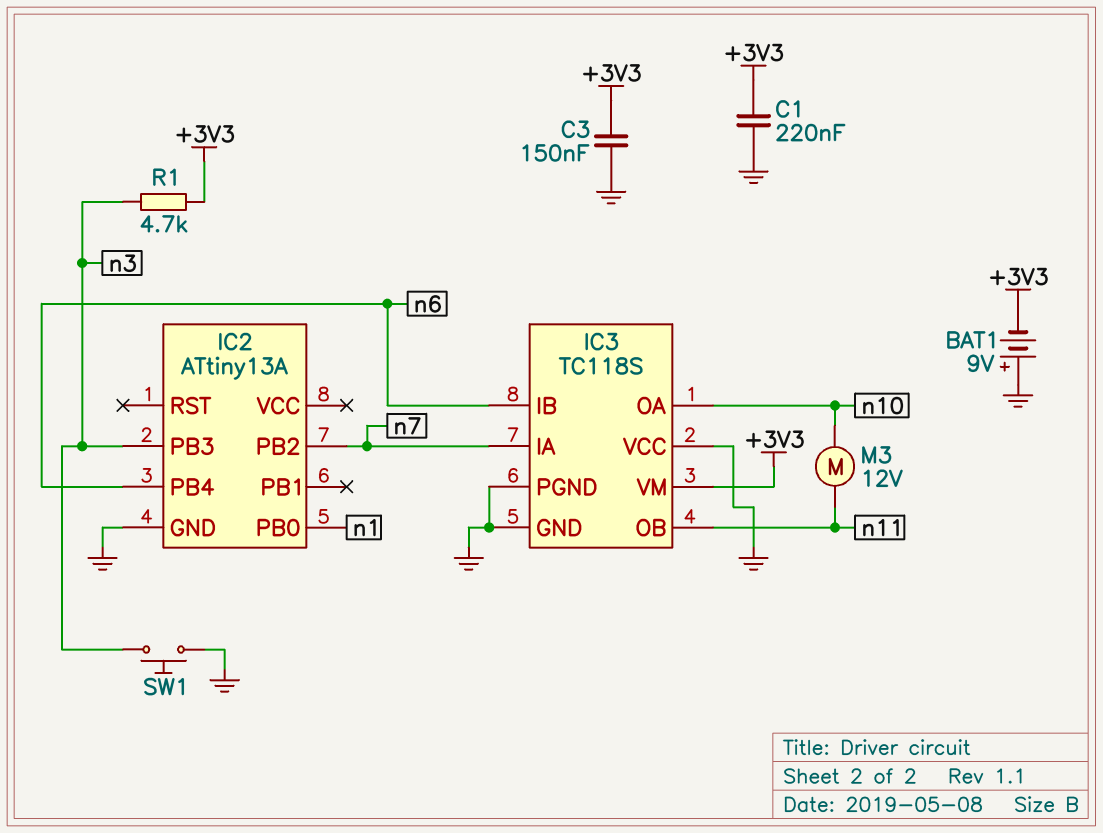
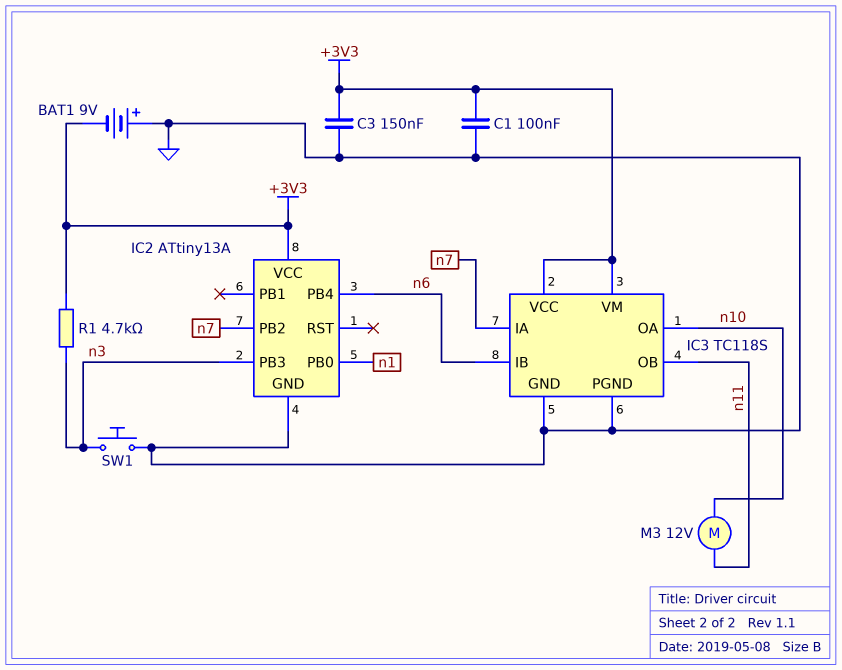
C1: 220nF (+3V3, GND) -> 100nF (+3V3, GND)
IC2 pin VCC: none -> +3V3
IC3 pin VCC: GND -> +3V3

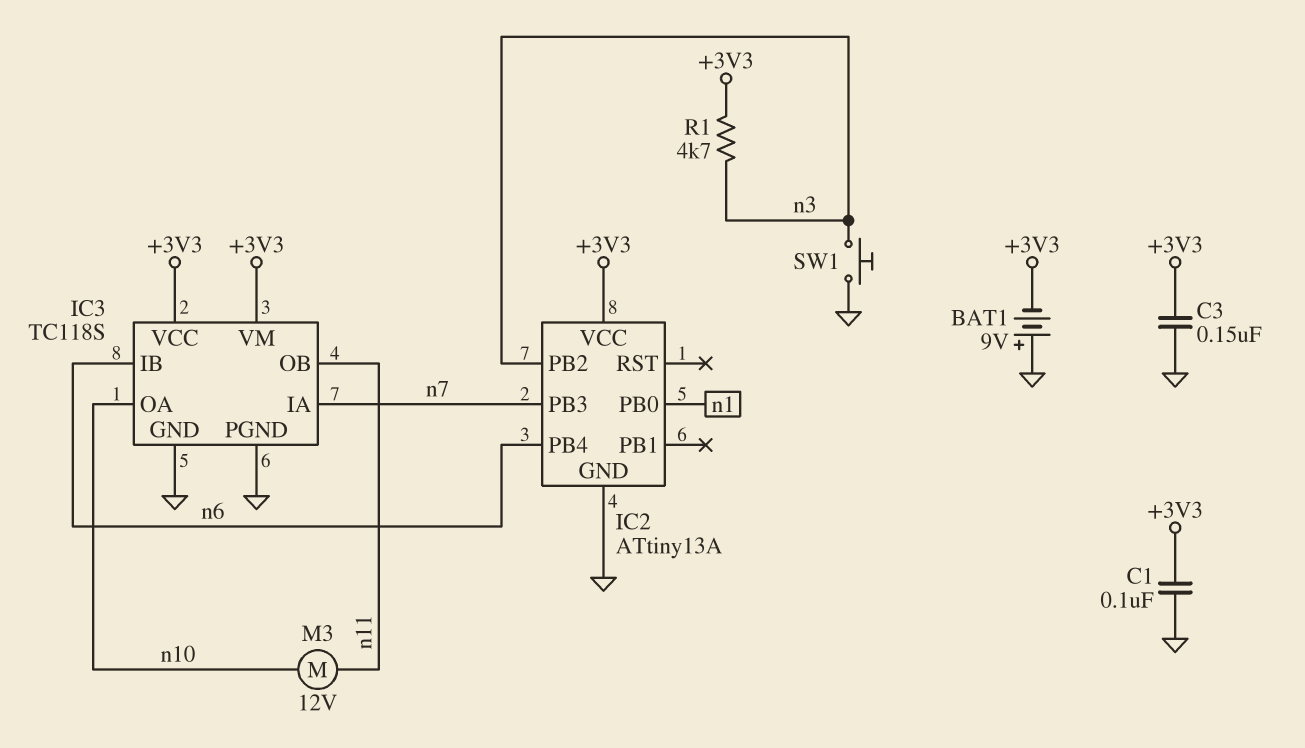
IC2 pin PB2: n7 -> n3
IC2 pin PB3: n3 -> n7

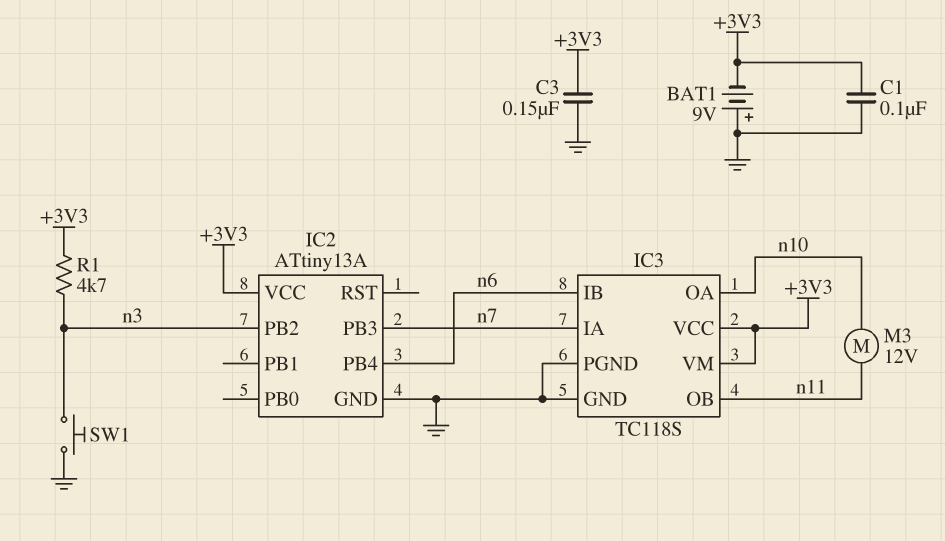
IC2 pin PB0: n1 -> none

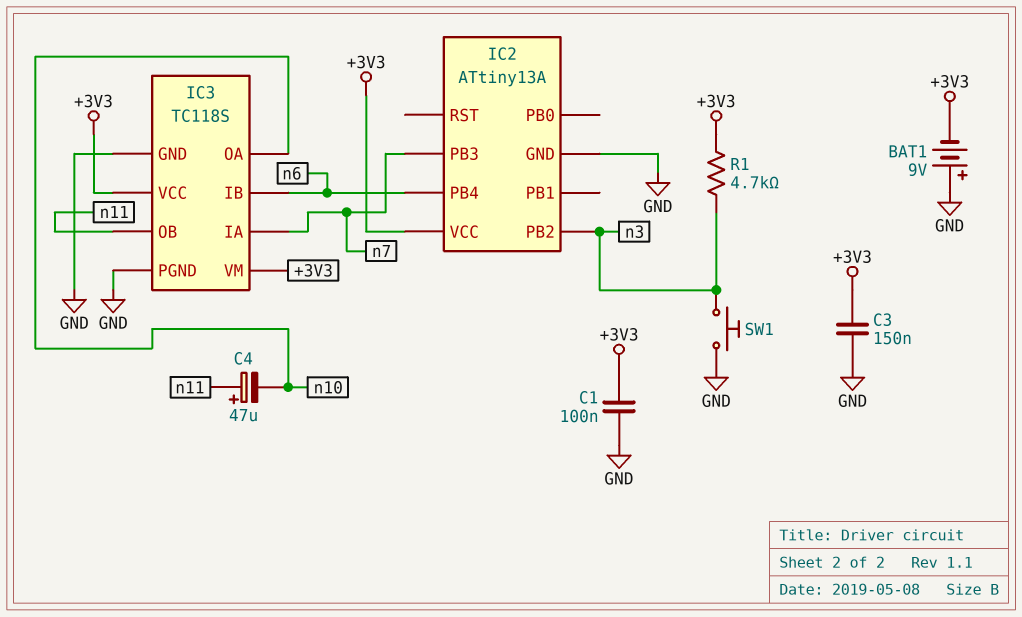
C4: none -> 47uF (plus n11, minus n10)
M3: motor 12V (n10, n11) -> none

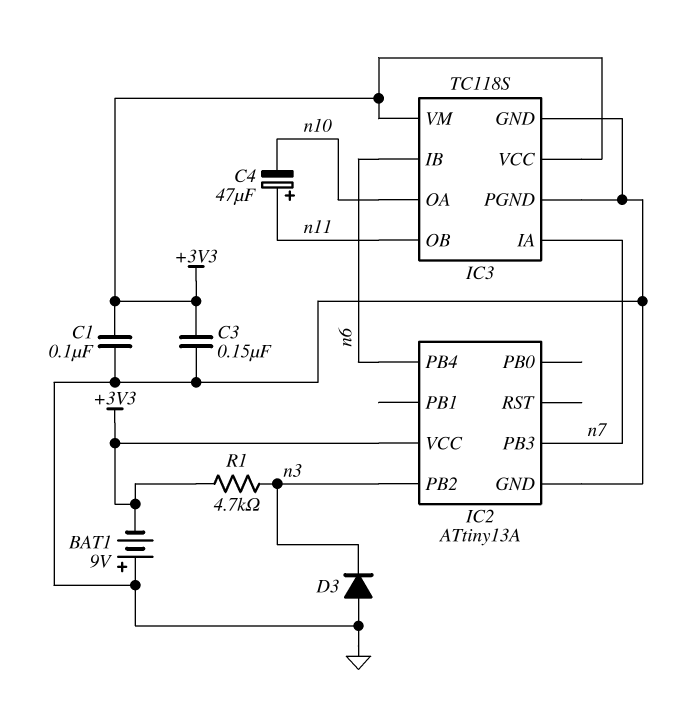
D3: none -> diode (A GND, K n3)
SW1: button (GND, n3) -> none

